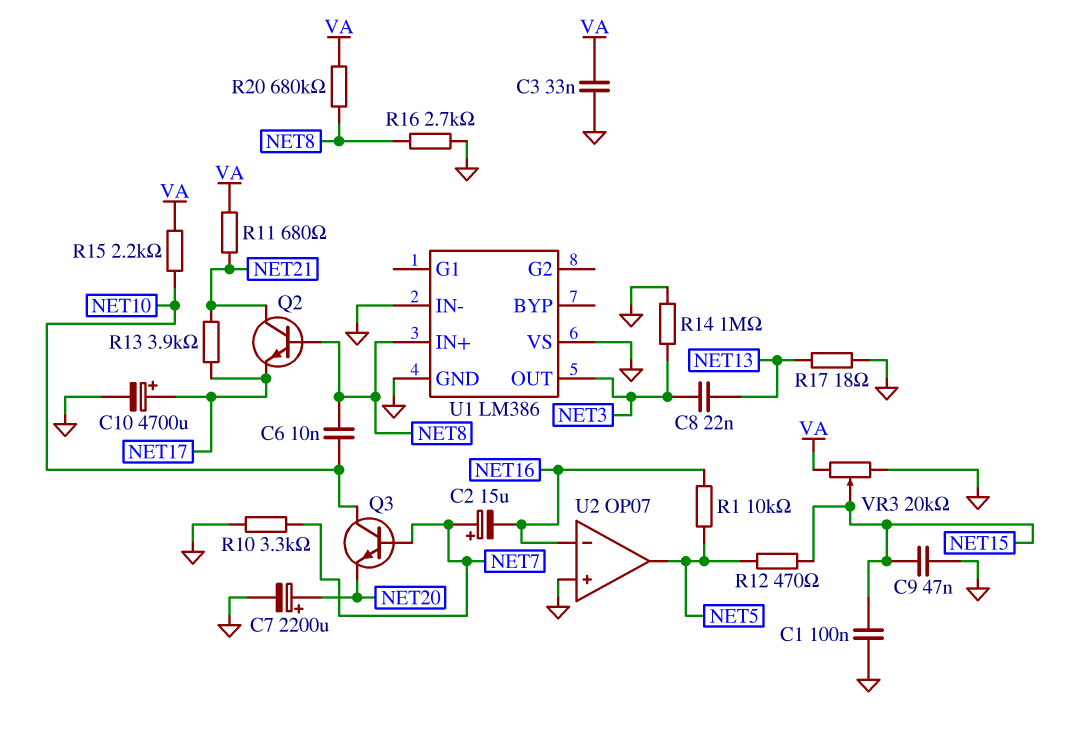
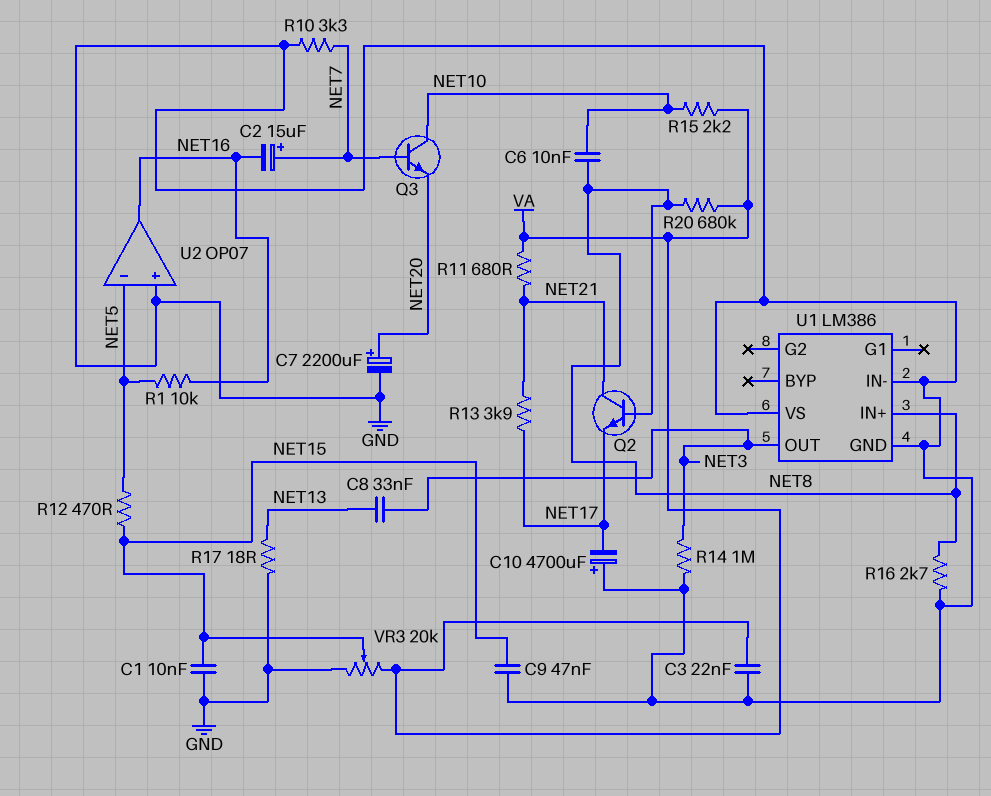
C1: 100nF (GND, NET15) -> 10nF (GND, NET15)
C3: 33nF (GND, VA) -> 22nF (GND, VA)
C8: 22nF (NET3, NET13) -> 33nF (NET3, NET13)
C10: 4700uF (plus NET17, minus GND) -> 4700uF (plus GND, minus NET17)
U2 pin in-: NET16 -> NET5
U2 pin out: NET5 -> NET16

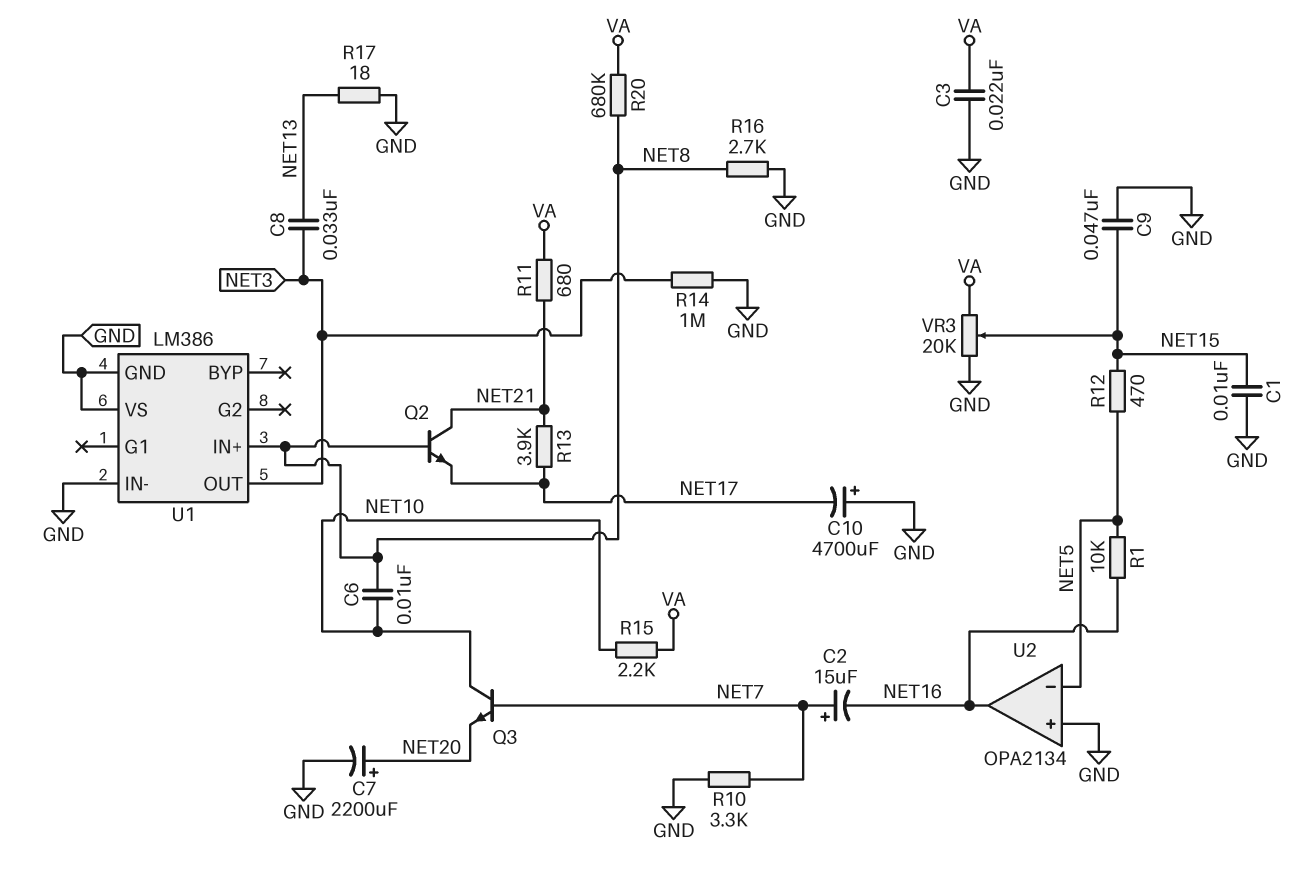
U2: OP07 -> OPA2134

